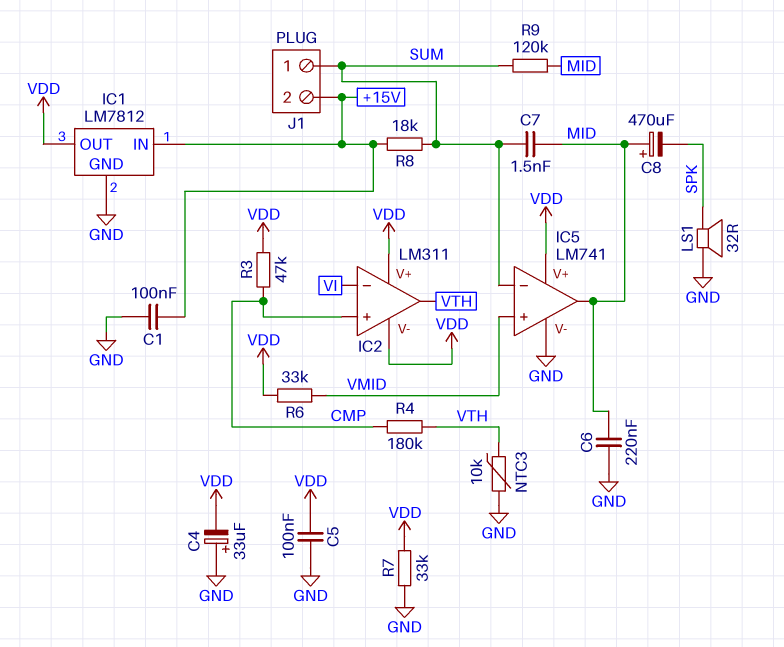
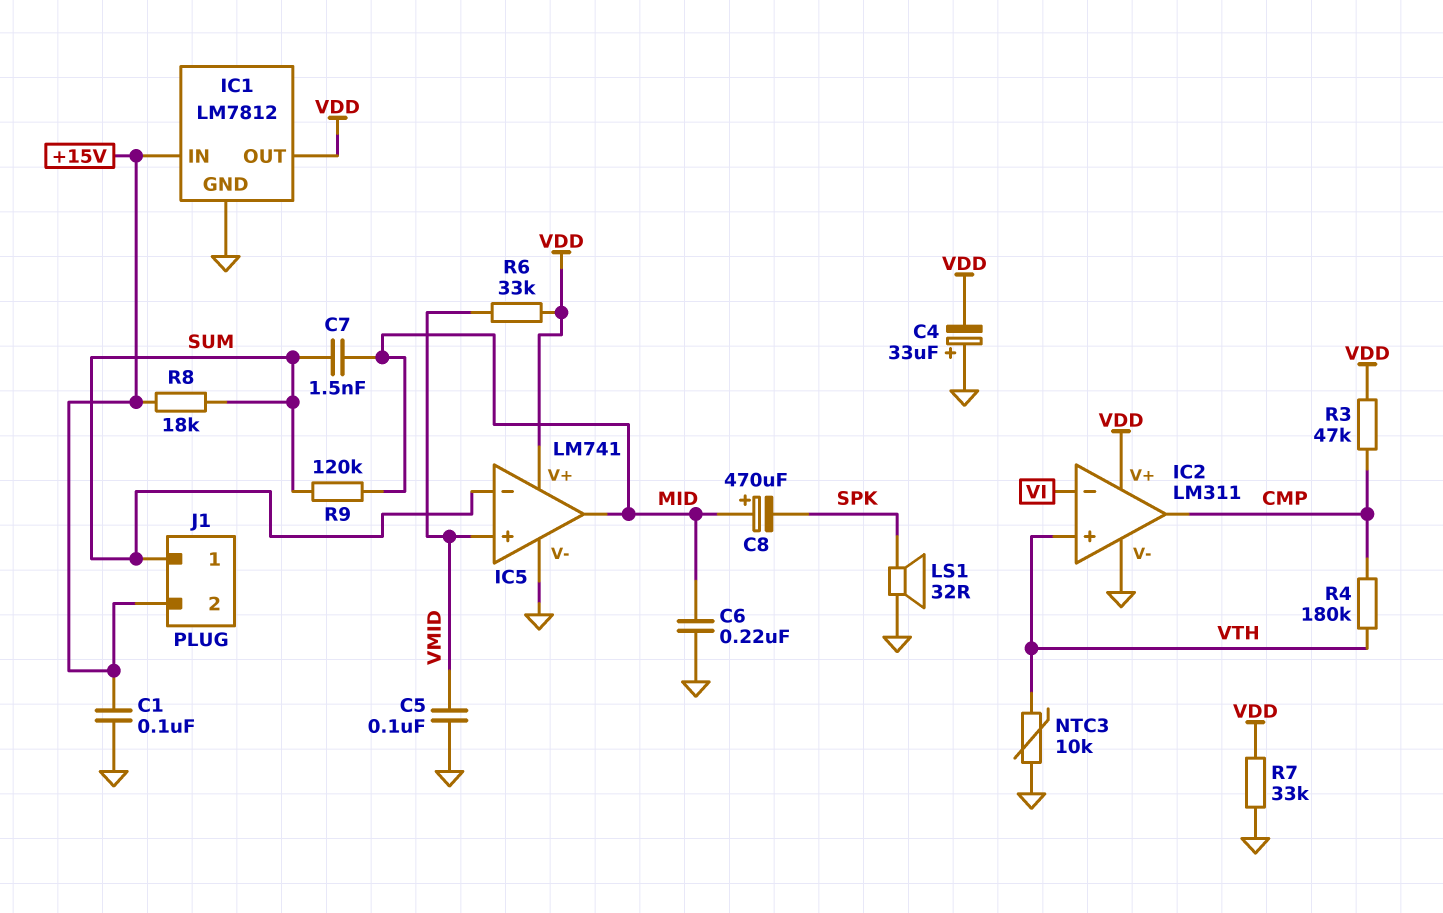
C5: 100nF (GND, VDD) -> 100nF (GND, VMID)
IC2 pin V-: VDD -> GND
IC2 pin in+: CMP -> VTH
IC2 pin out: VTH -> CMP

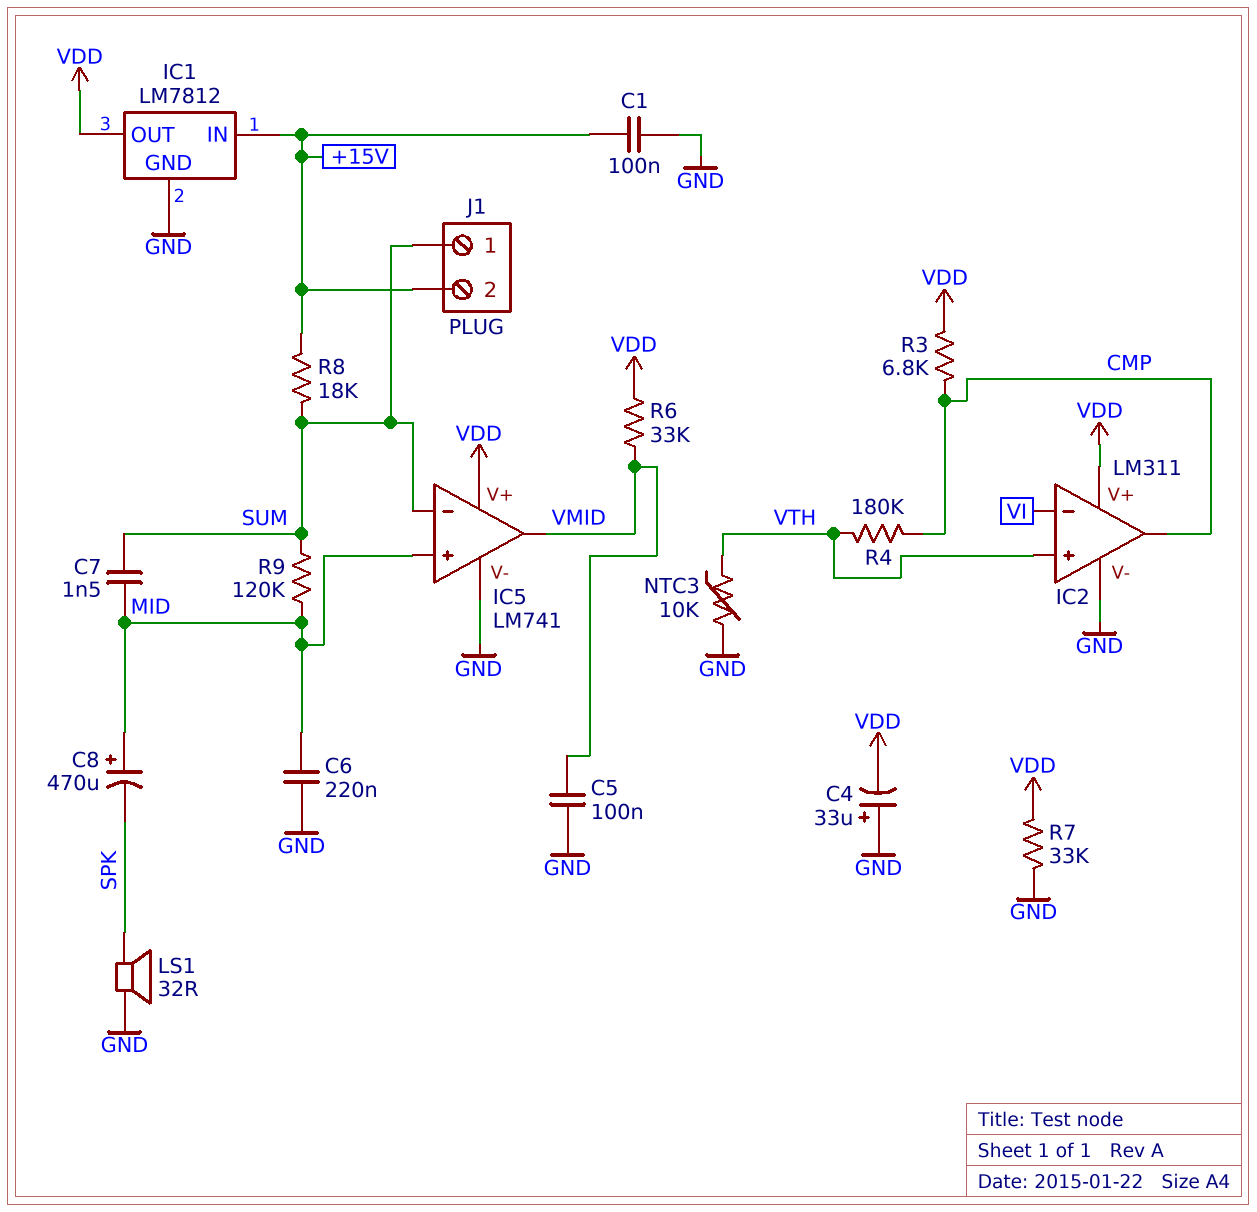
IC5 pin in+: VMID -> MID
IC5 pin out: MID -> VMID
R3: 47k (CMP, VDD) -> 6.8k (CMP, VDD)

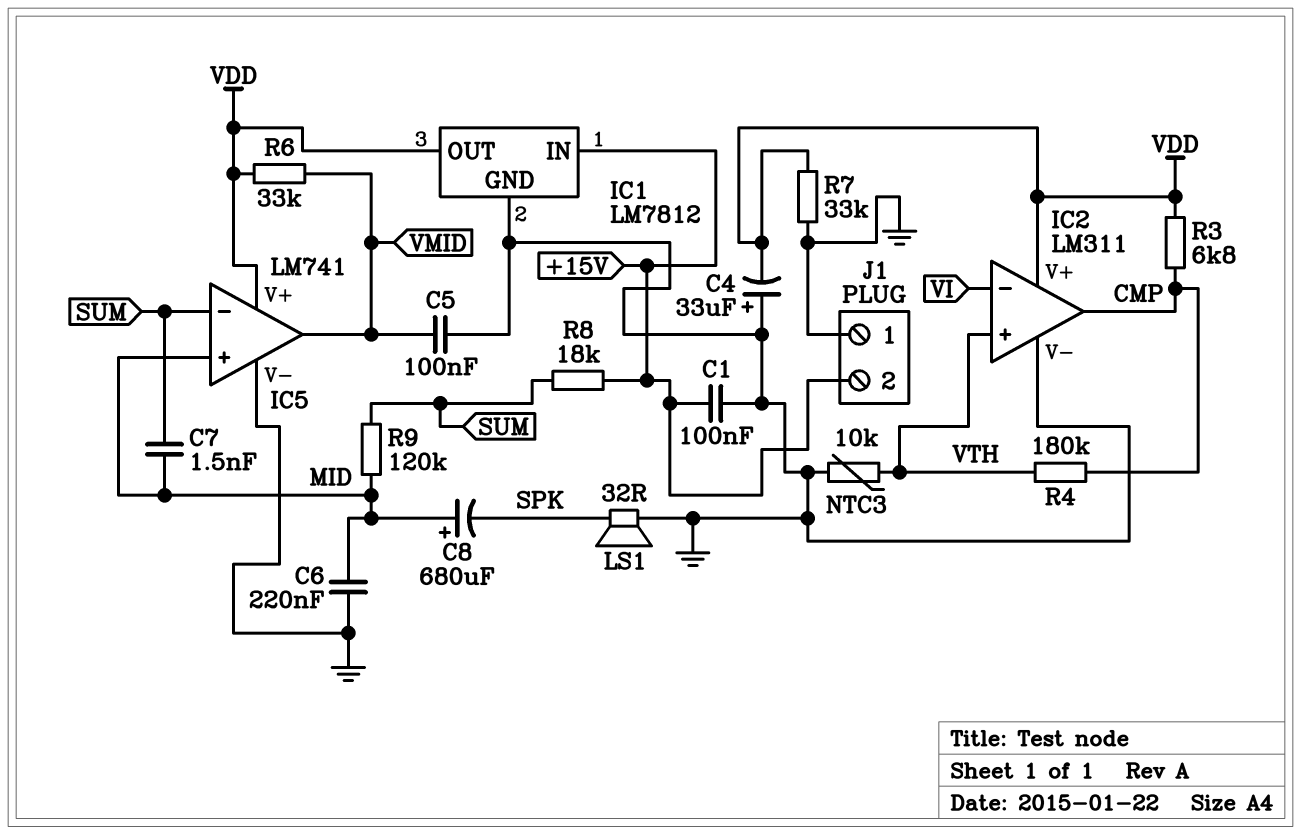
C8: 470uF (plus MID, minus SPK) -> 680uF (plus MID, minus SPK)
J1 pin 1: SUM -> GND

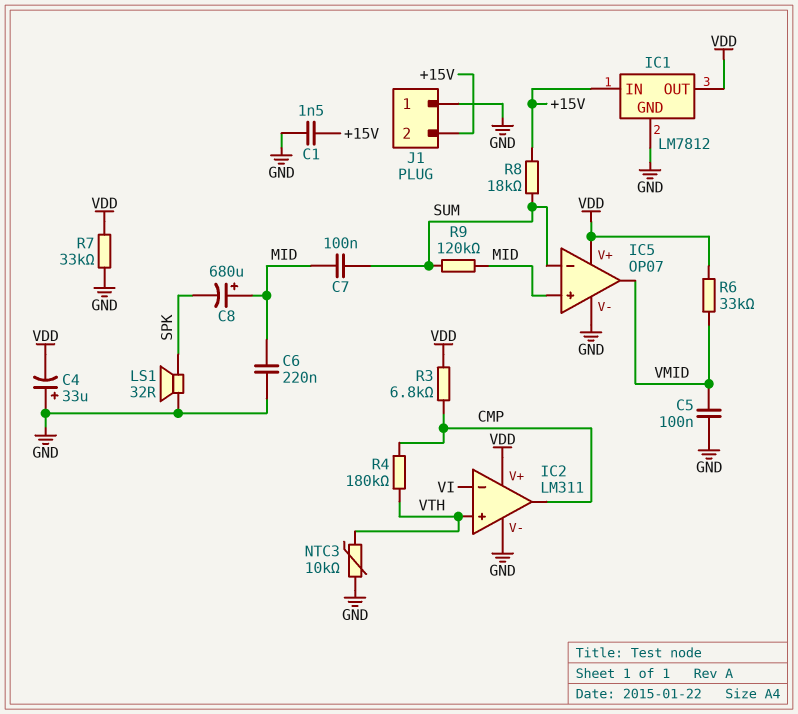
C1: 100nF (+15V, GND) -> 1.5nF (+15V, GND)
C7: 1.5nF (MID, SUM) -> 100nF (MID, SUM)
IC5: LM741 -> OP07

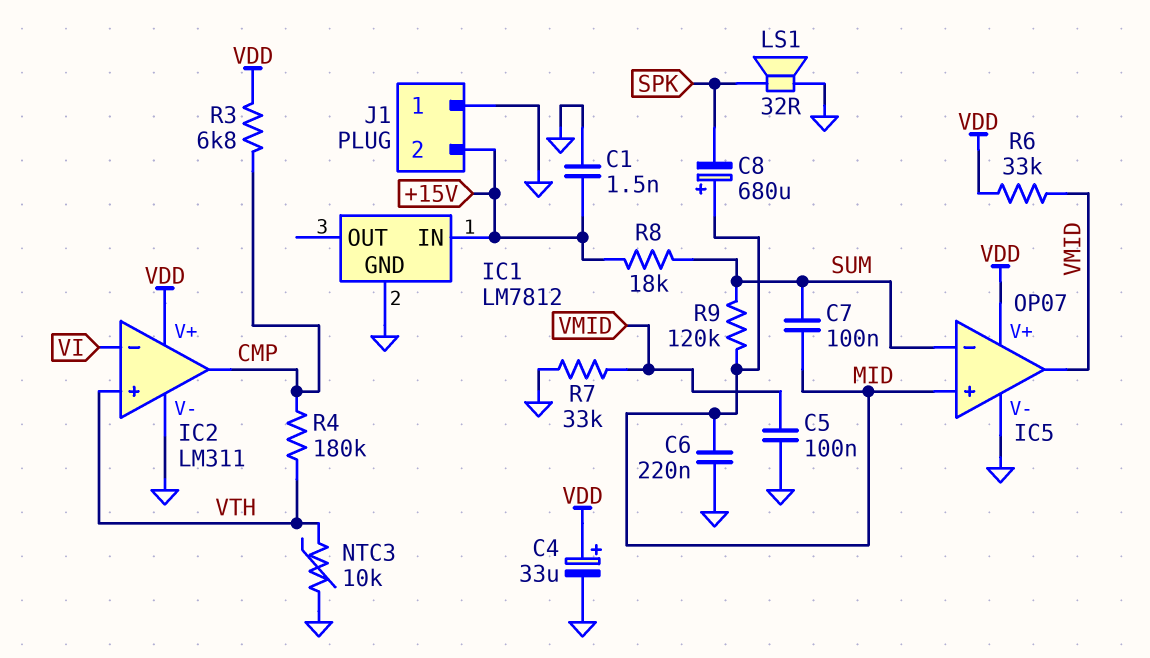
C4: 33uF (plus GND, minus VDD) -> 33uF (plus VDD, minus GND)
IC1 pin OUT: VDD -> none
R7: 33k (GND, VDD) -> 33k (GND, VMID)

